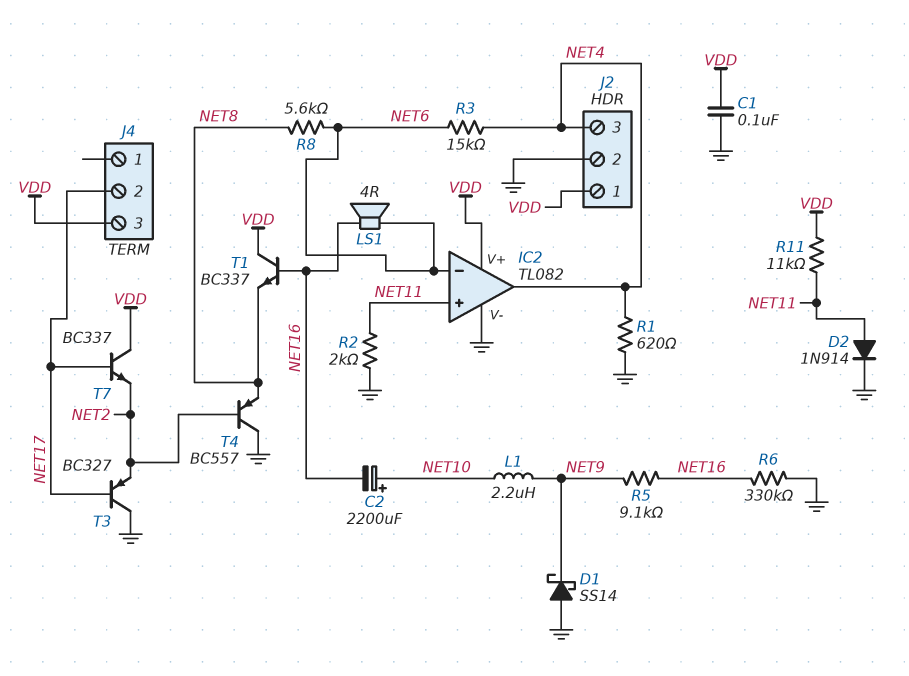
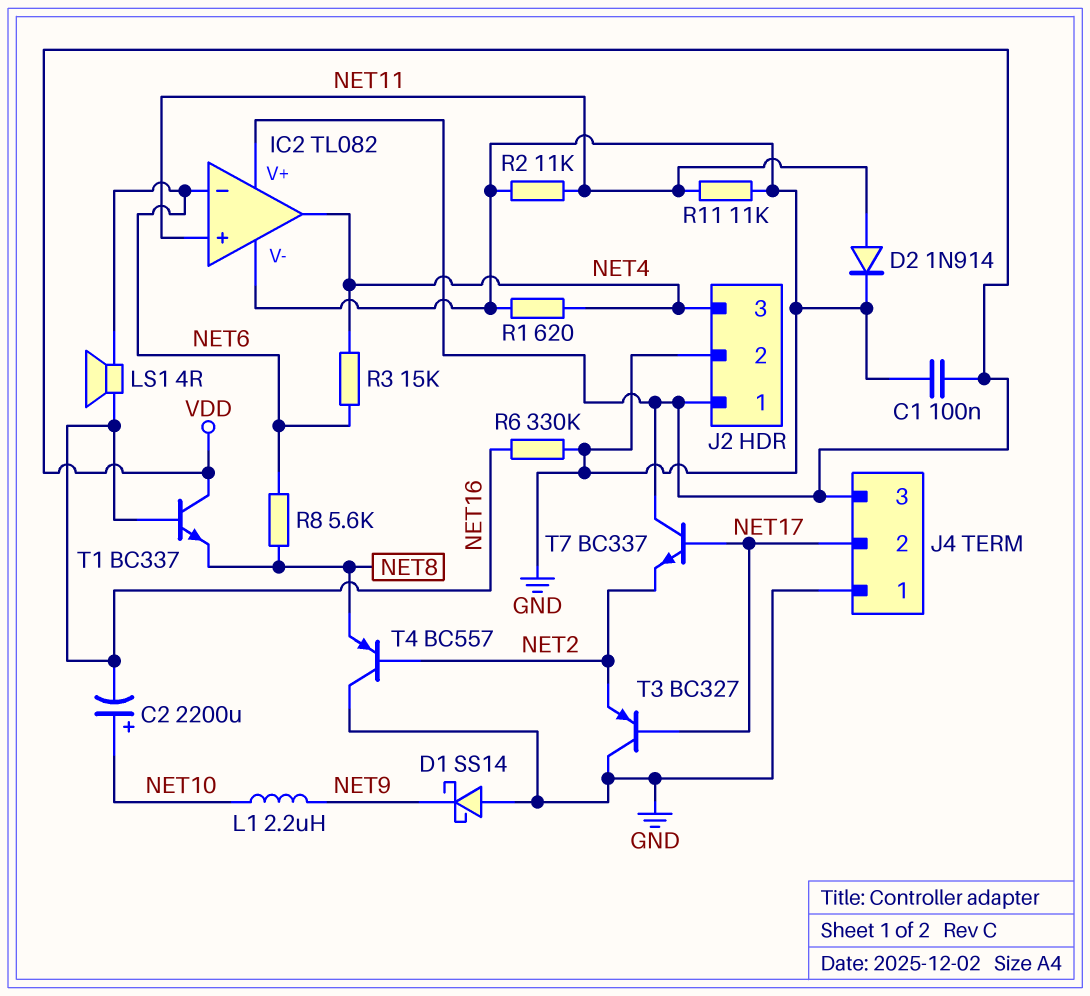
J4 pin 1: none -> GND
R2: 2k (GND, NET11) -> 11k (GND, NET11)
R5: 9.1k (NET9, NET16) -> none
R11: 11k (NET11, VDD) -> 11k (GND, NET11)

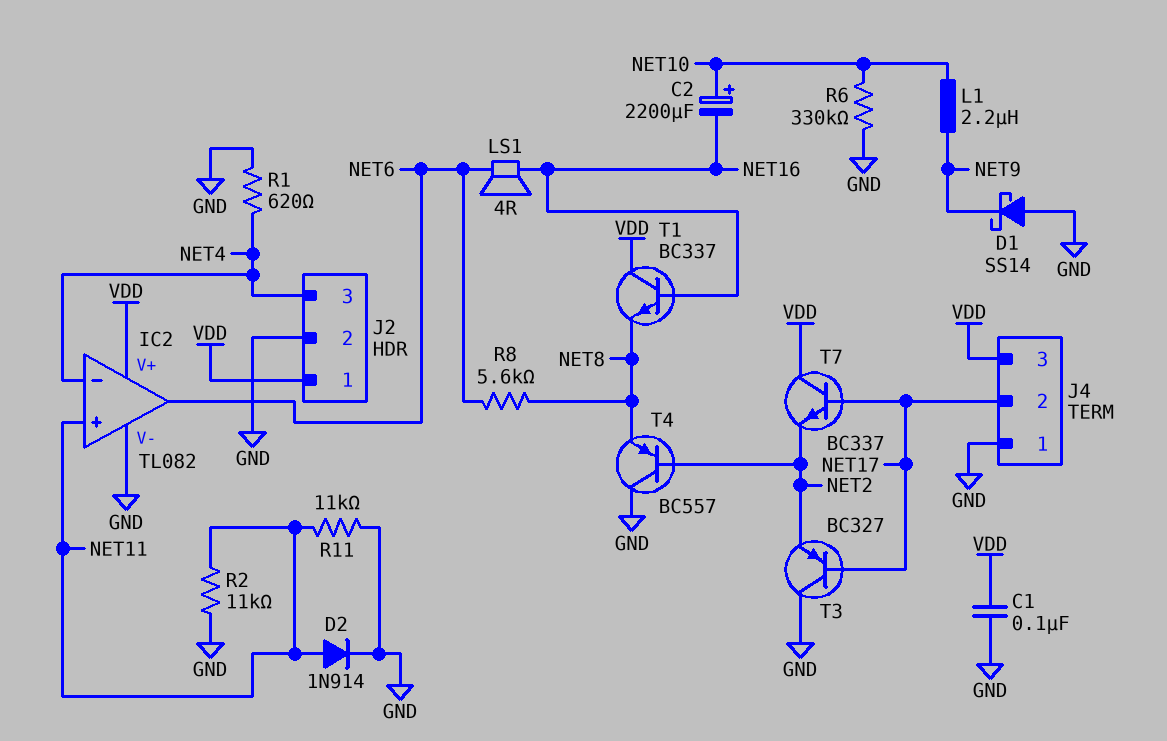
IC2 pin in-: NET6 -> NET4
IC2 pin out: NET4 -> NET6
R3: 15k (NET4, NET6) -> none
R6: 330k (GND, NET16) -> 330k (GND, NET10)

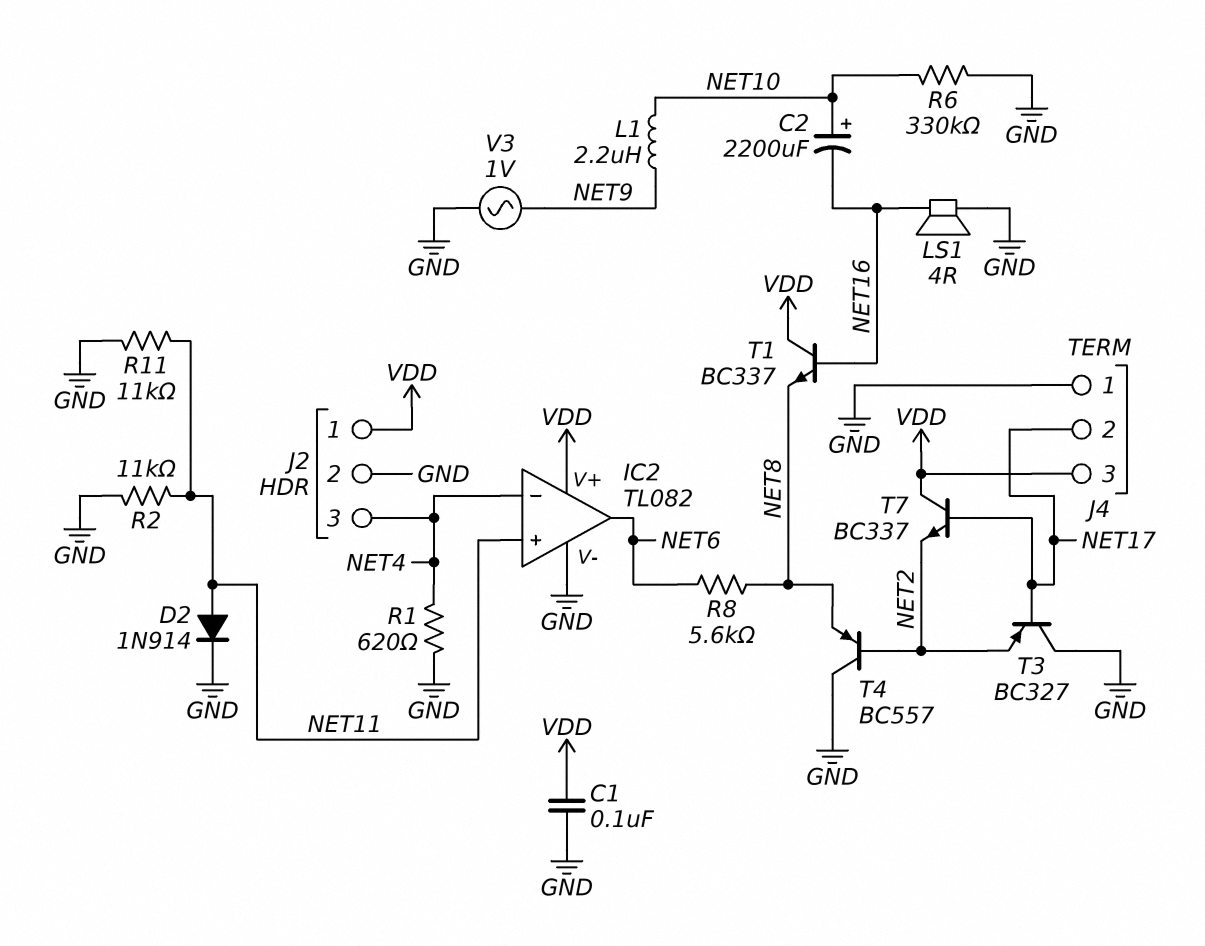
D1: schottky SS14 (A GND, K NET9) -> none
LS1: speaker 4R (NET6, NET16) -> speaker 4R (GND, NET16)
V3: none -> AC 1V (GND, NET9)

